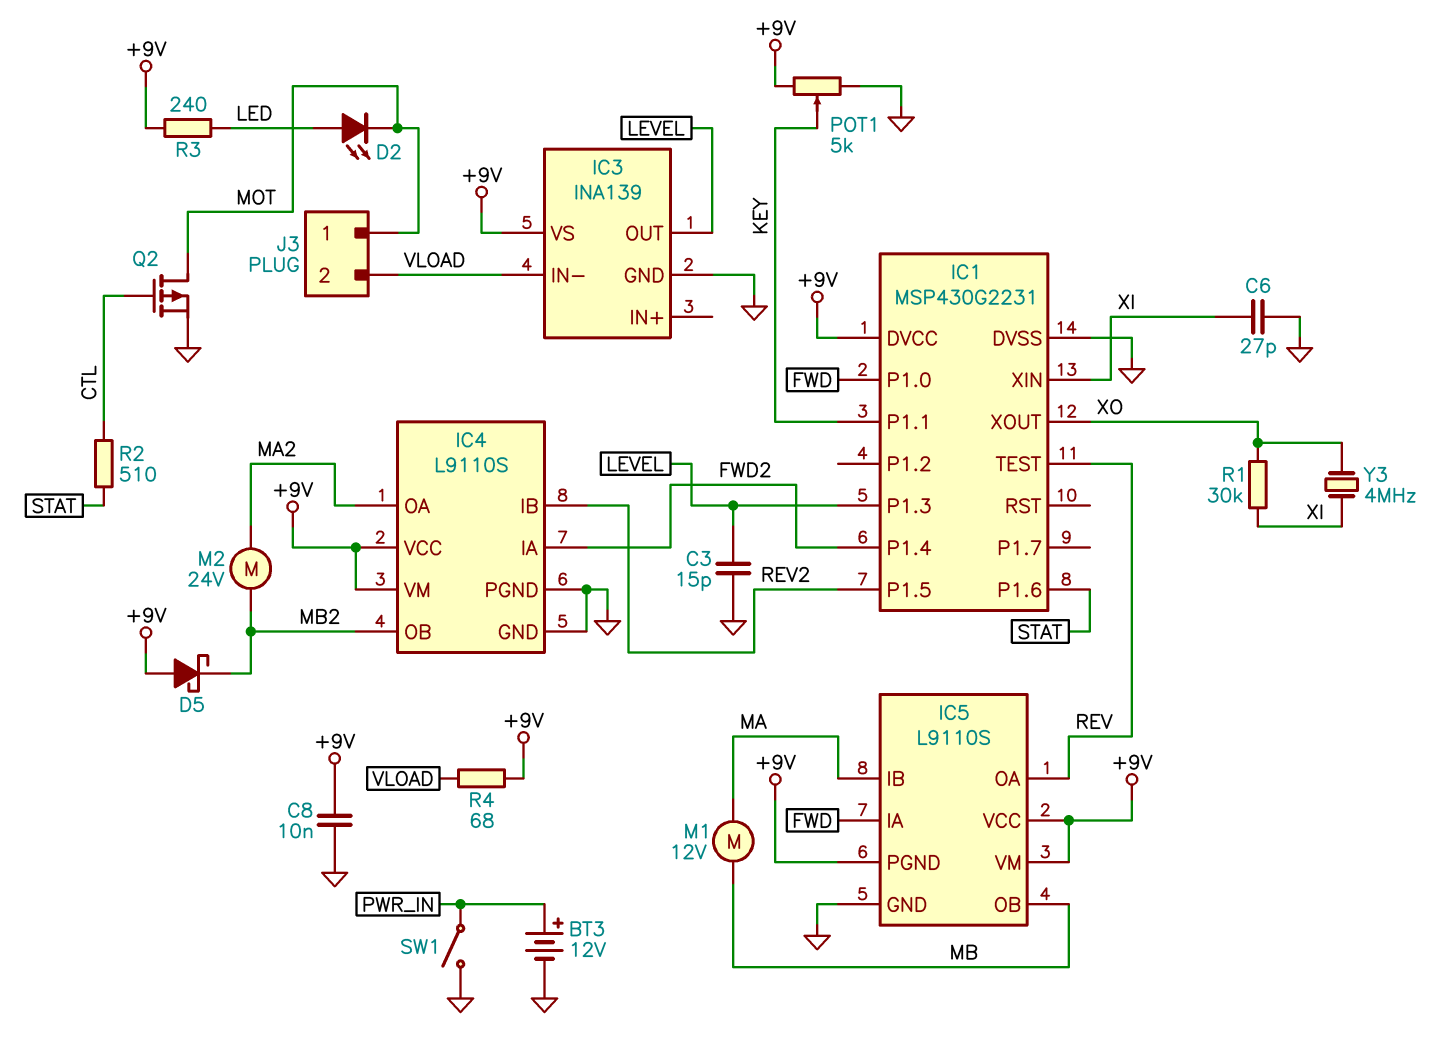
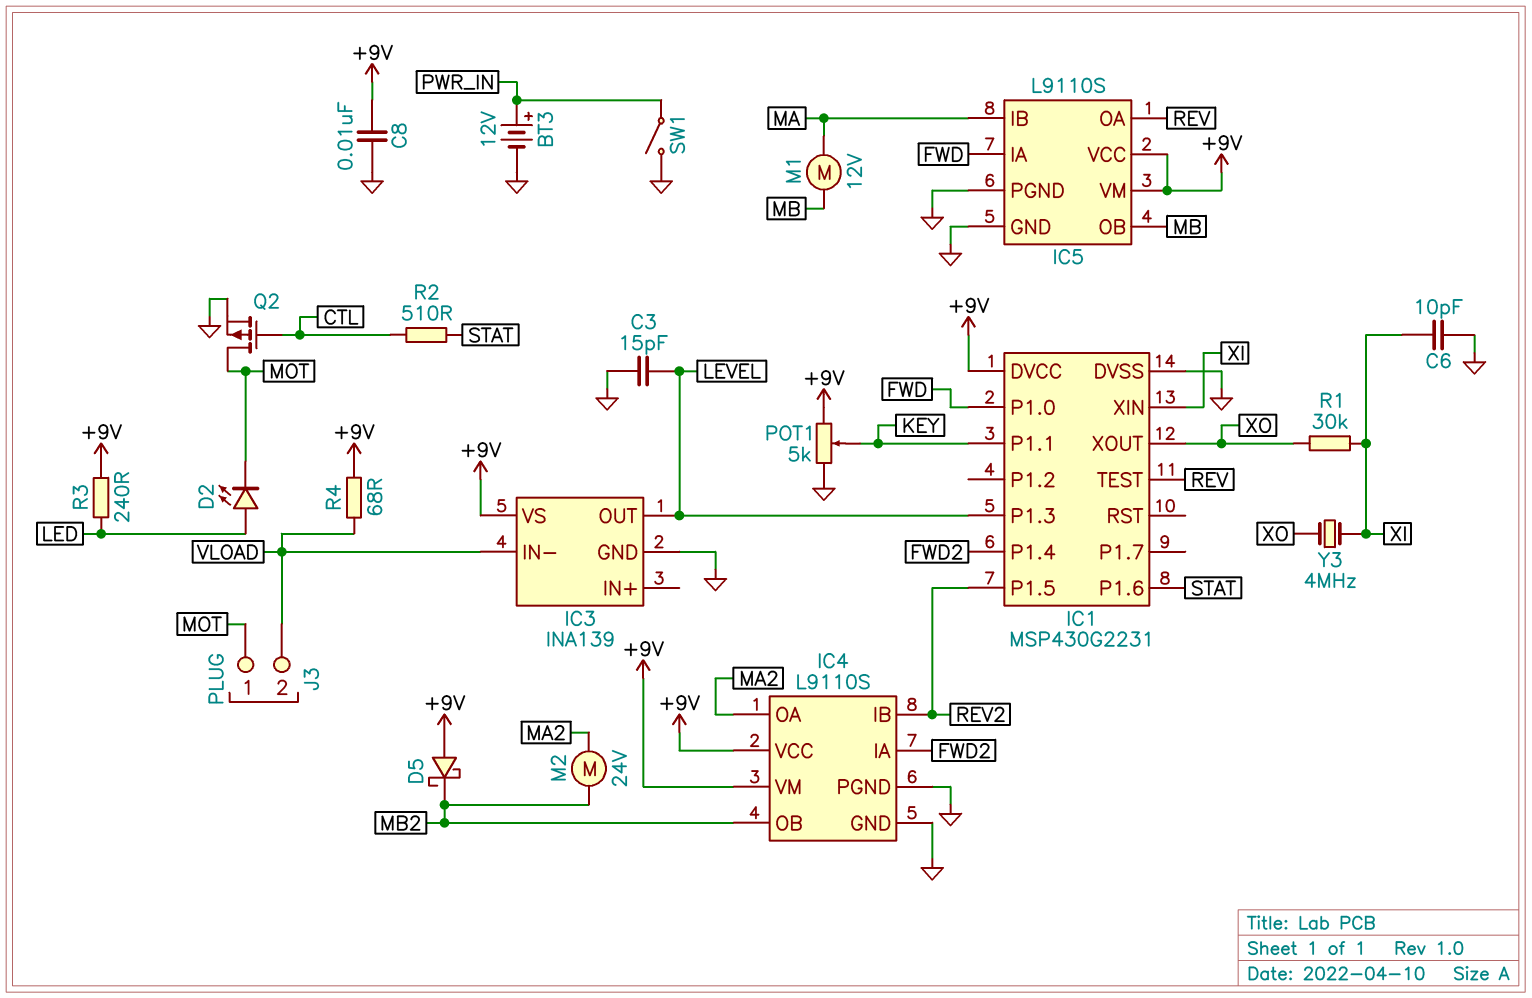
C6: 27pF (GND, XI) -> 10pF (GND, XI)
IC5 pin PGND: +9V -> GND

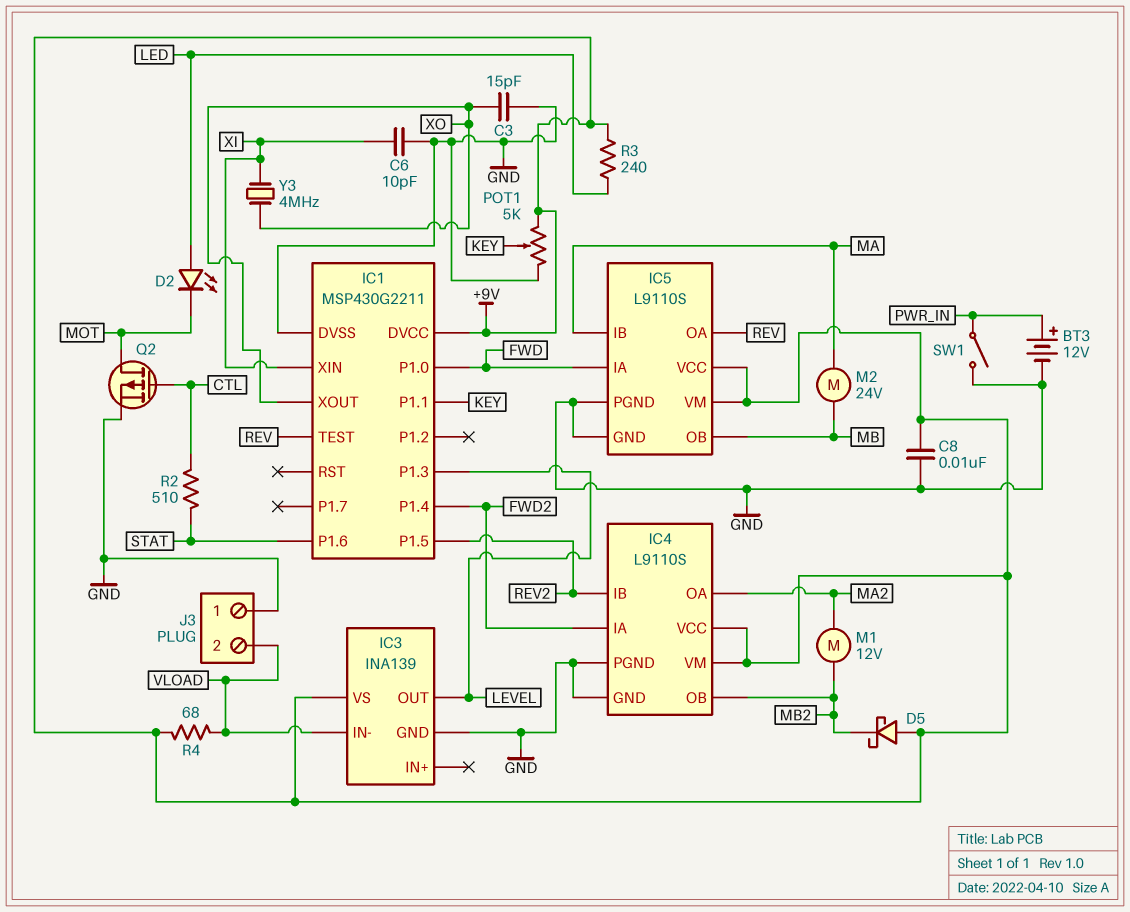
C3: 15pF (GND, LEVEL) -> 15pF (GND, XO)
IC1: MSP430G2231 -> MSP430G2211
J3 pin 1: MOT -> GND
M1: motor 12V (MA, MB) -> motor 12V (MA2, MB2)
M2: motor 24V (MA2, MB2) -> motor 24V (MA, MB)
R1: 30k (XI, XO) -> none

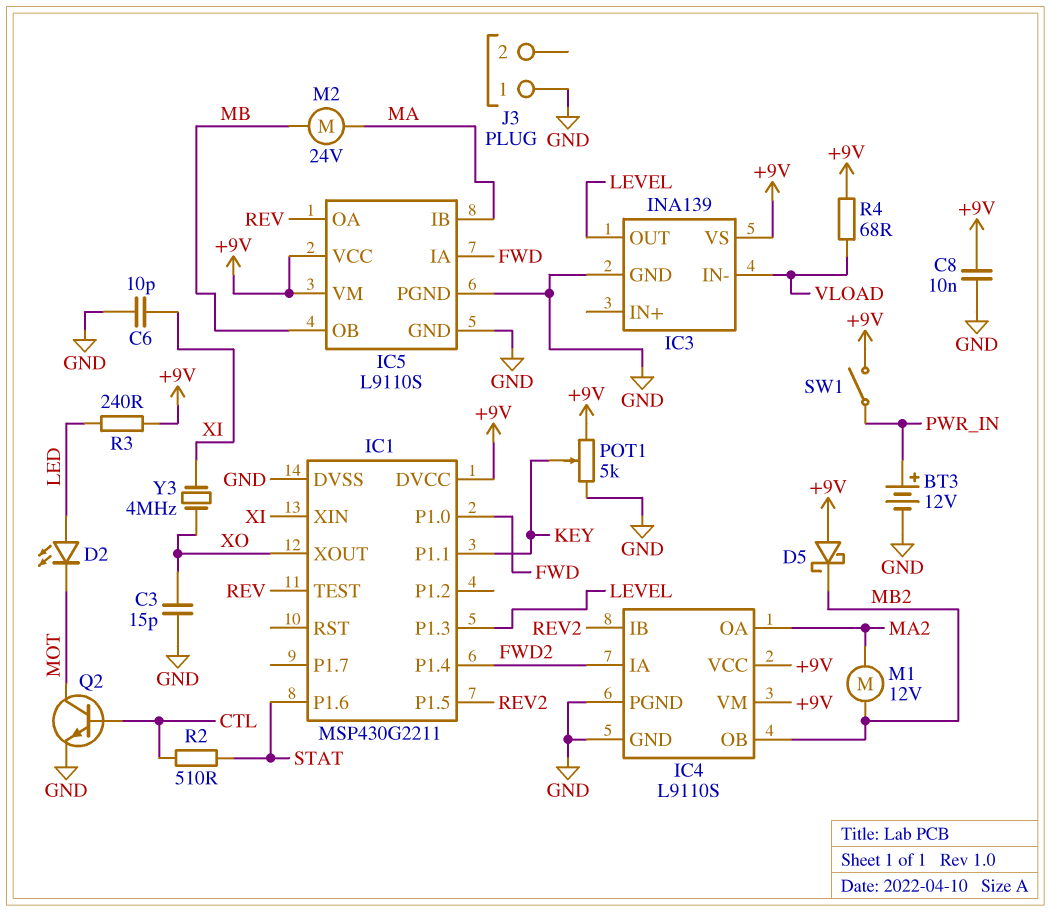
J3 pin 2: VLOAD -> none
Q2: PMOS (G CTL, D MOT, S GND) -> NPN (B CTL, C MOT, E GND)
SW1: switch (GND, PWR_IN) -> switch (+9V, PWR_IN)

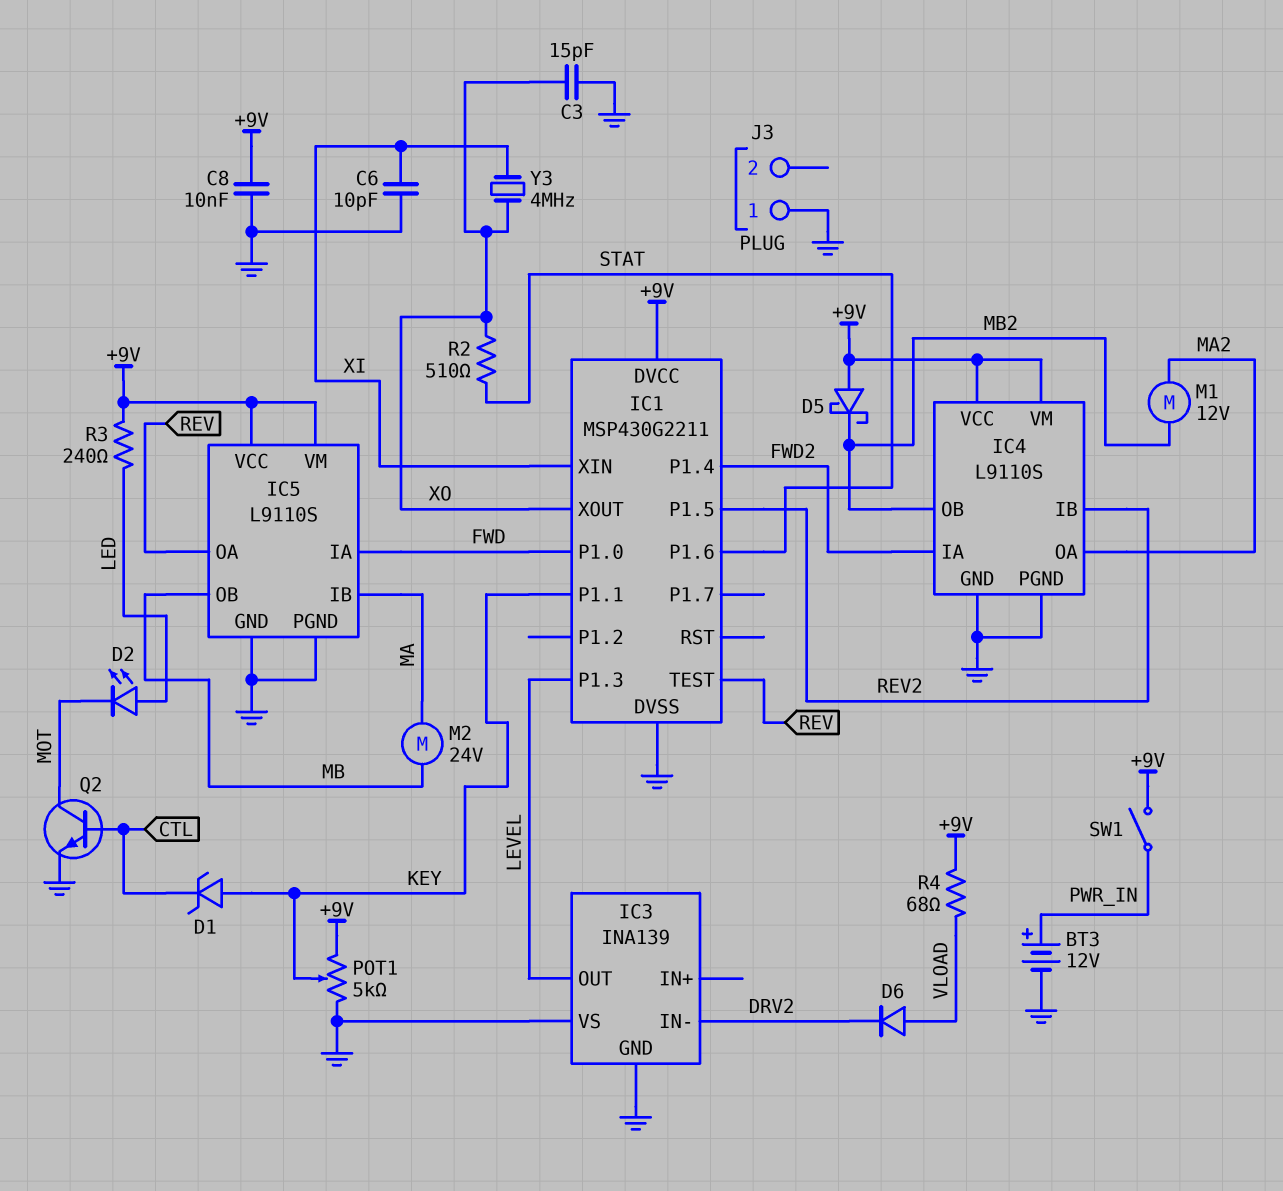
D1: none -> zener (A KEY, K CTL)
D6: none -> diode (A VLOAD, K DRV2)
IC3 pin IN-: VLOAD -> DRV2
IC3 pin VS: +9V -> GND
R2: 510 (CTL, STAT) -> 510 (STAT, XO)

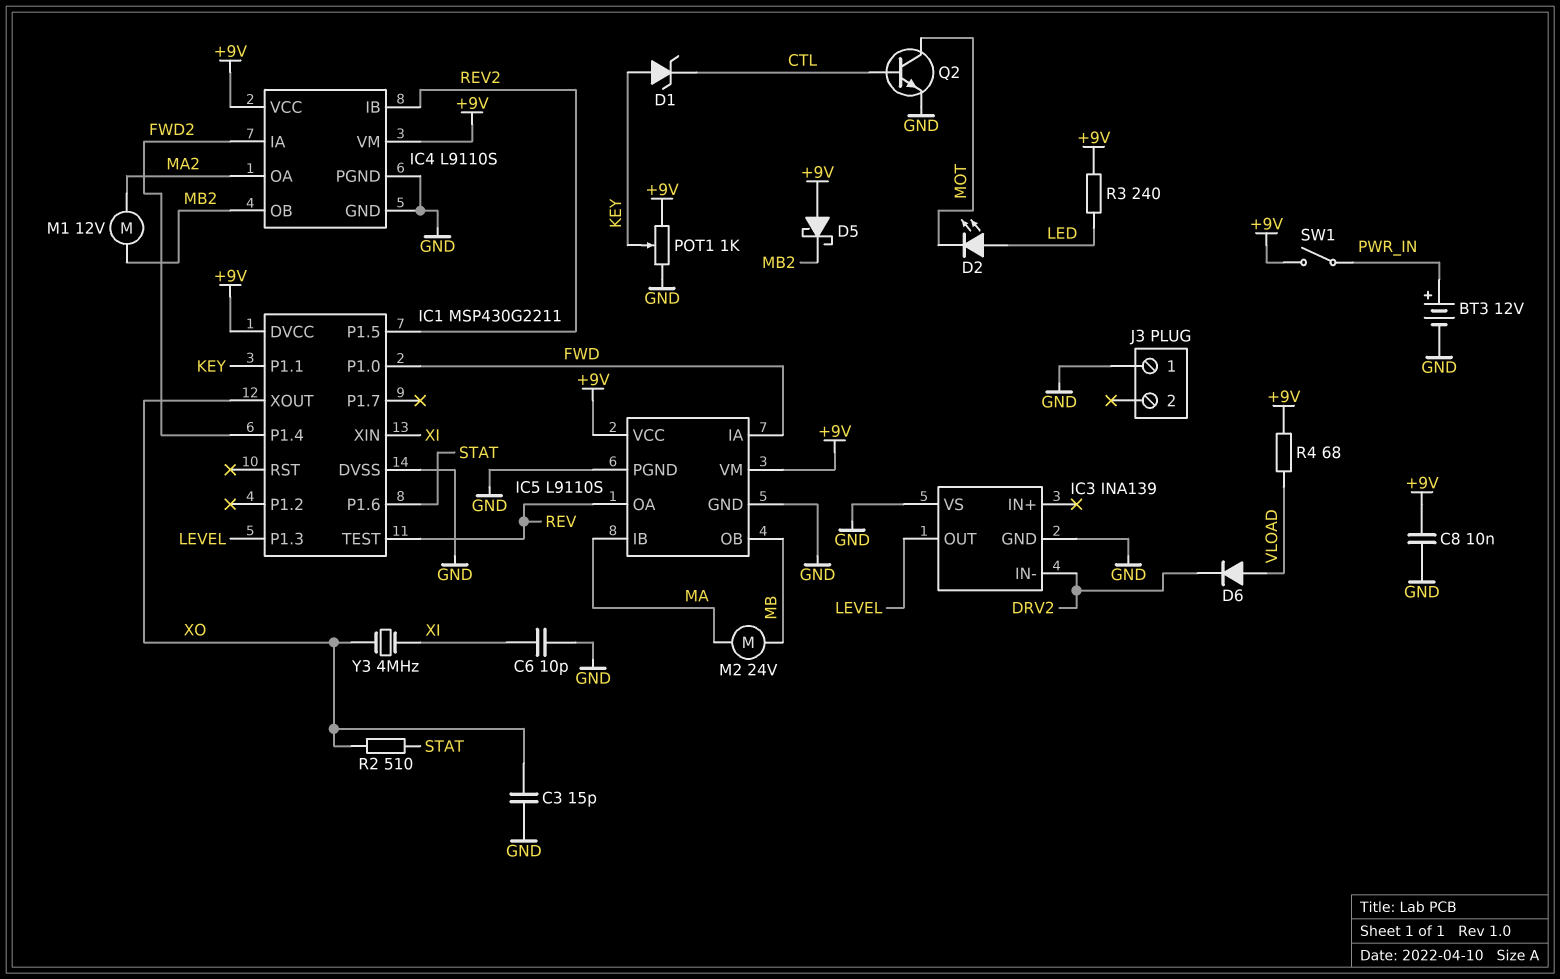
POT1: 5k (+9V, GND, wiper KEY) -> 1k (+9V, GND, wiper KEY)

